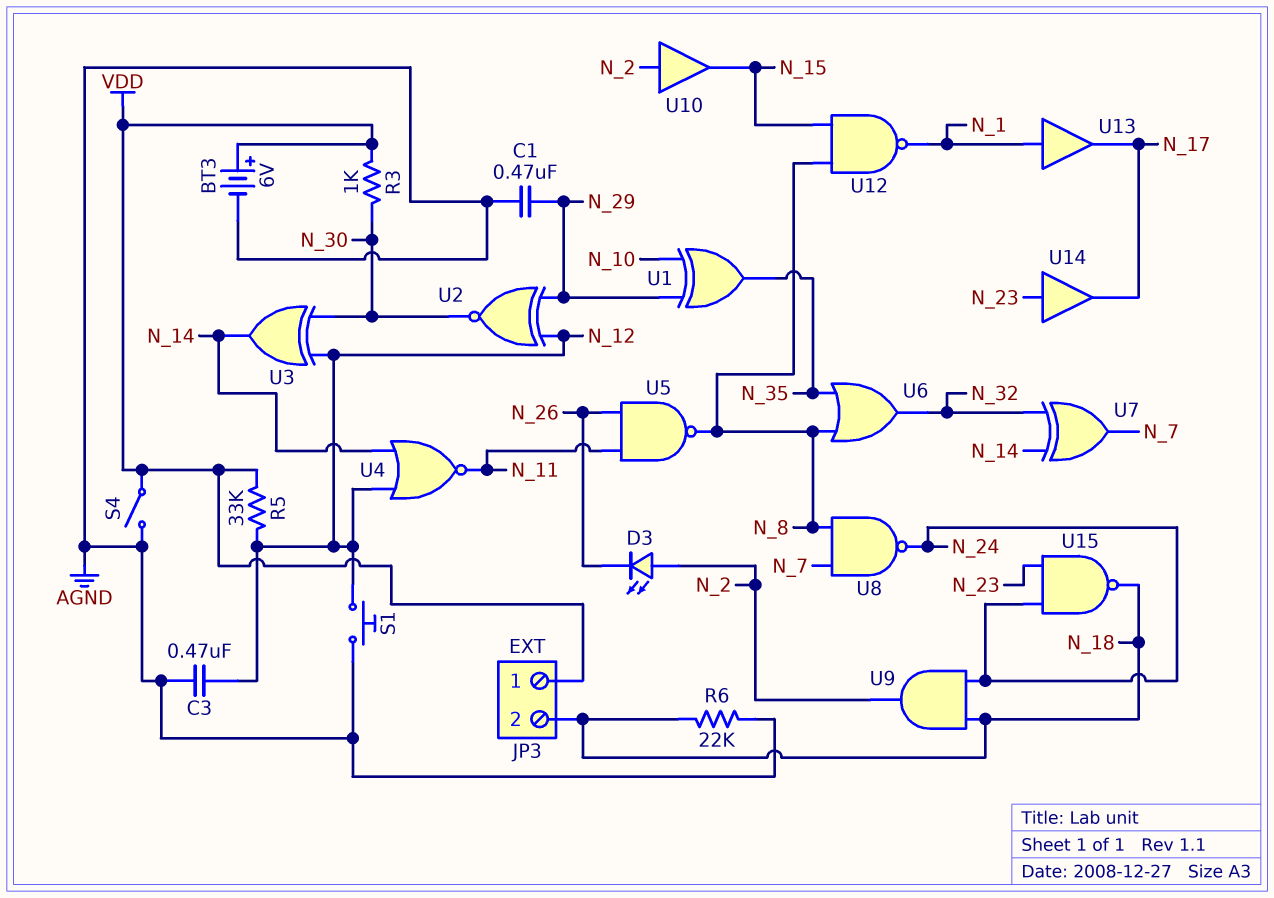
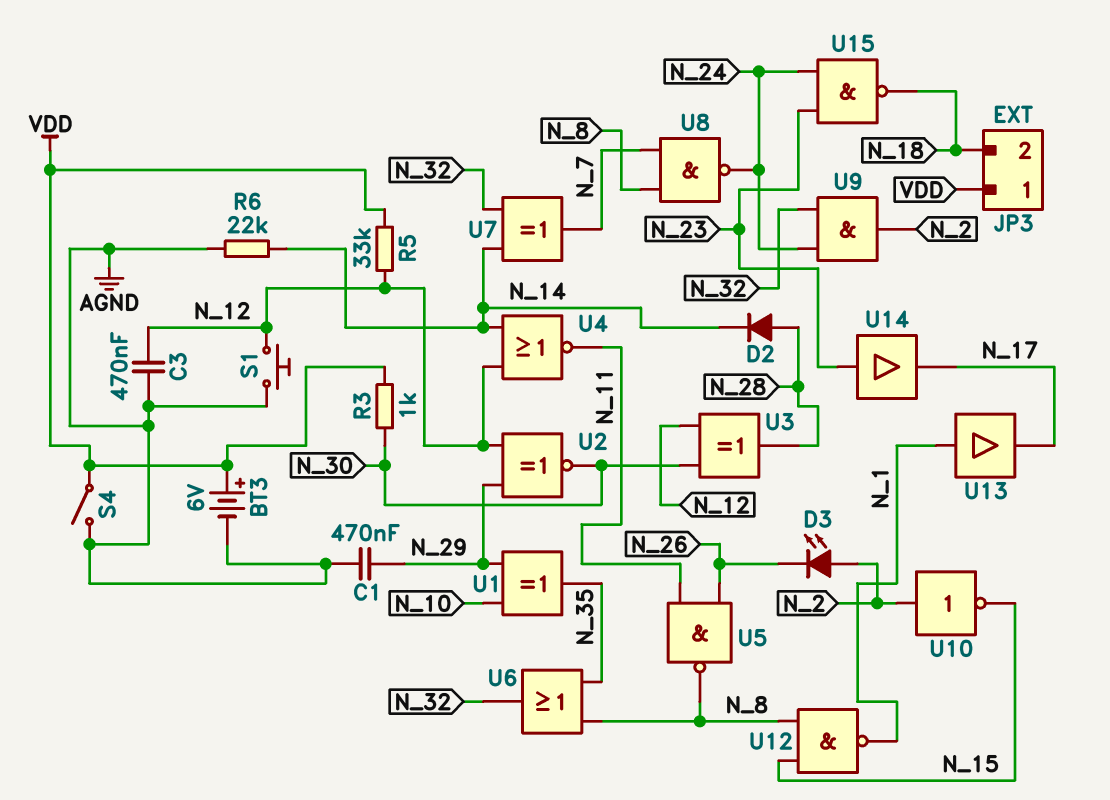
D2: none -> diode (A N_28, K N_14)
R6: 22k (AGND, N_18) -> 22k (AGND, N_14)
U3: XOR (in N_12, in N_30, out N_14) -> XOR (in N_12, in N_30, out N_28)
U9: AND (in N_18, in N_24, out N_2) -> AND (in N_24, in N_32, out N_2)
U10: buffer (in N_2, out N_15) -> NOT (in N_2, out N_15)

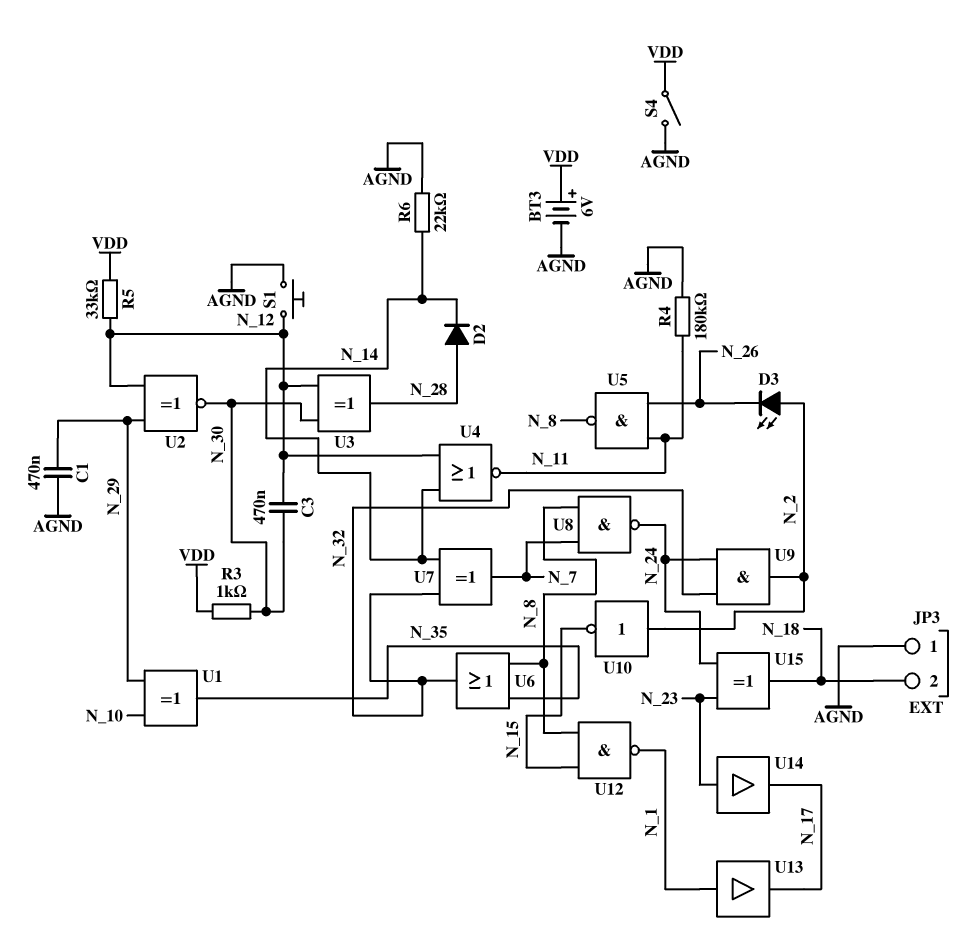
C3: 470nF (AGND, N_12) -> 470nF (N_12, N_30)
JP3 pin 1: VDD -> AGND
R4: none -> 180k (AGND, N_11)
U15: NAND (in N_23, in N_24, out N_18) -> XOR (in N_23, in N_24, out N_18)

